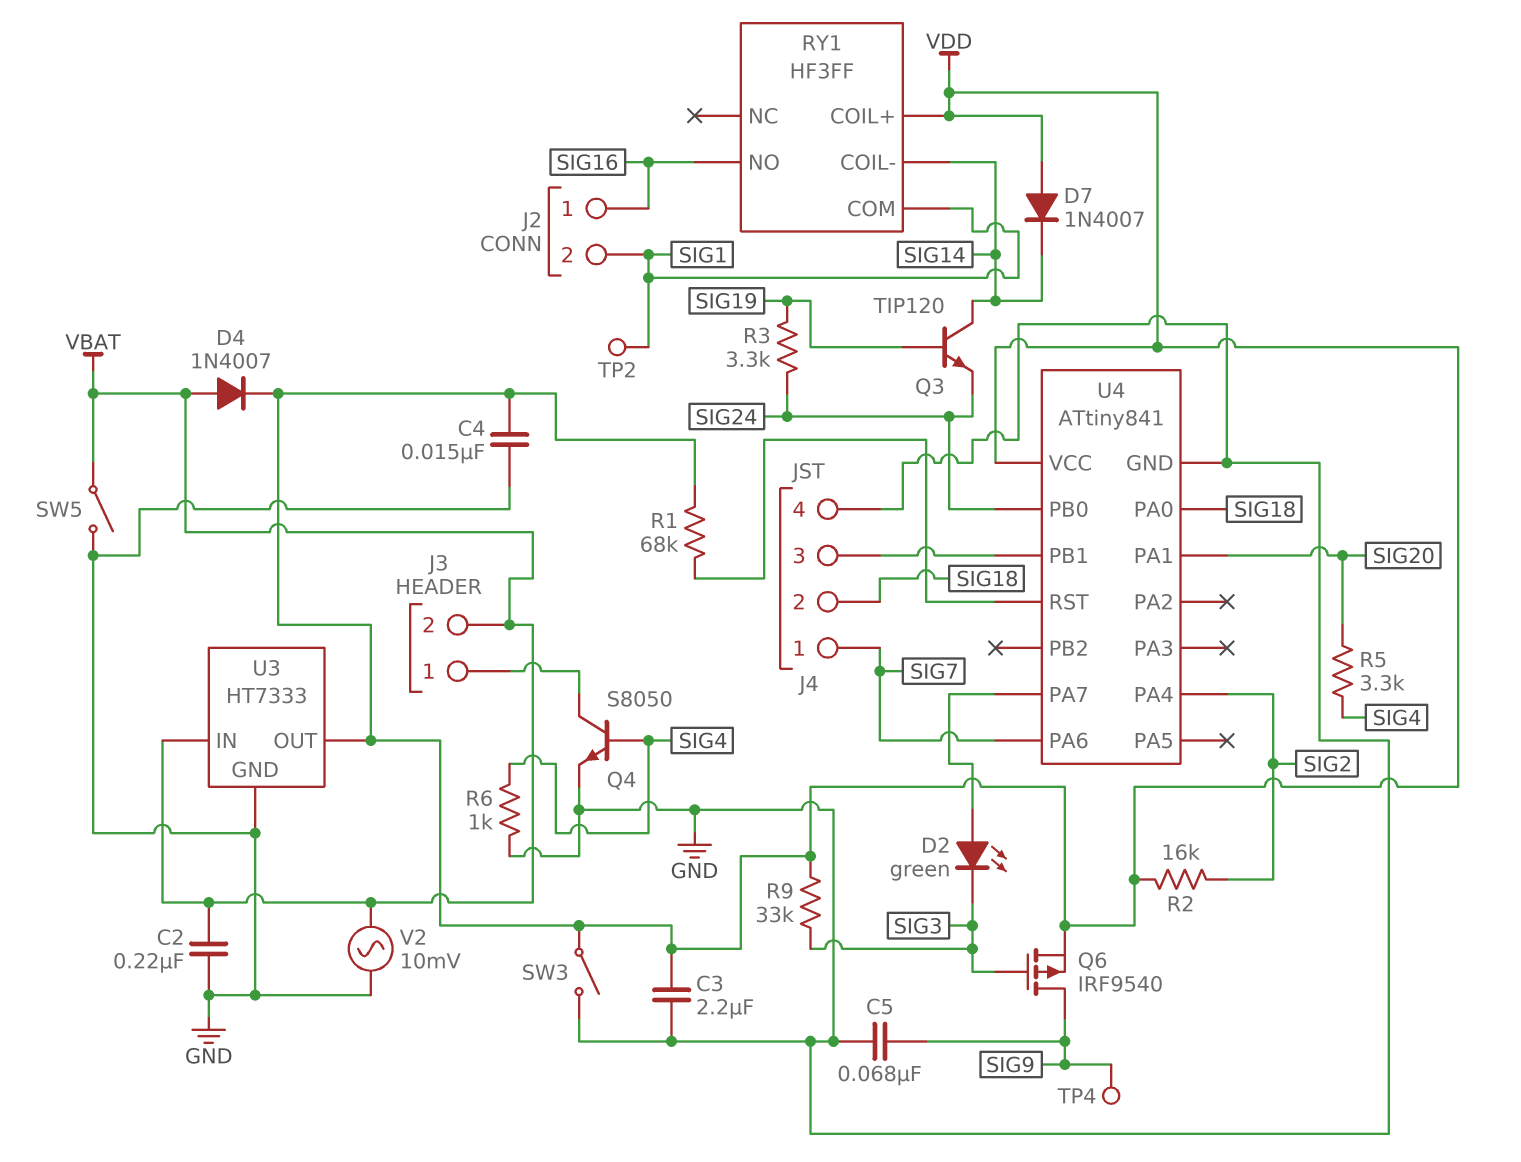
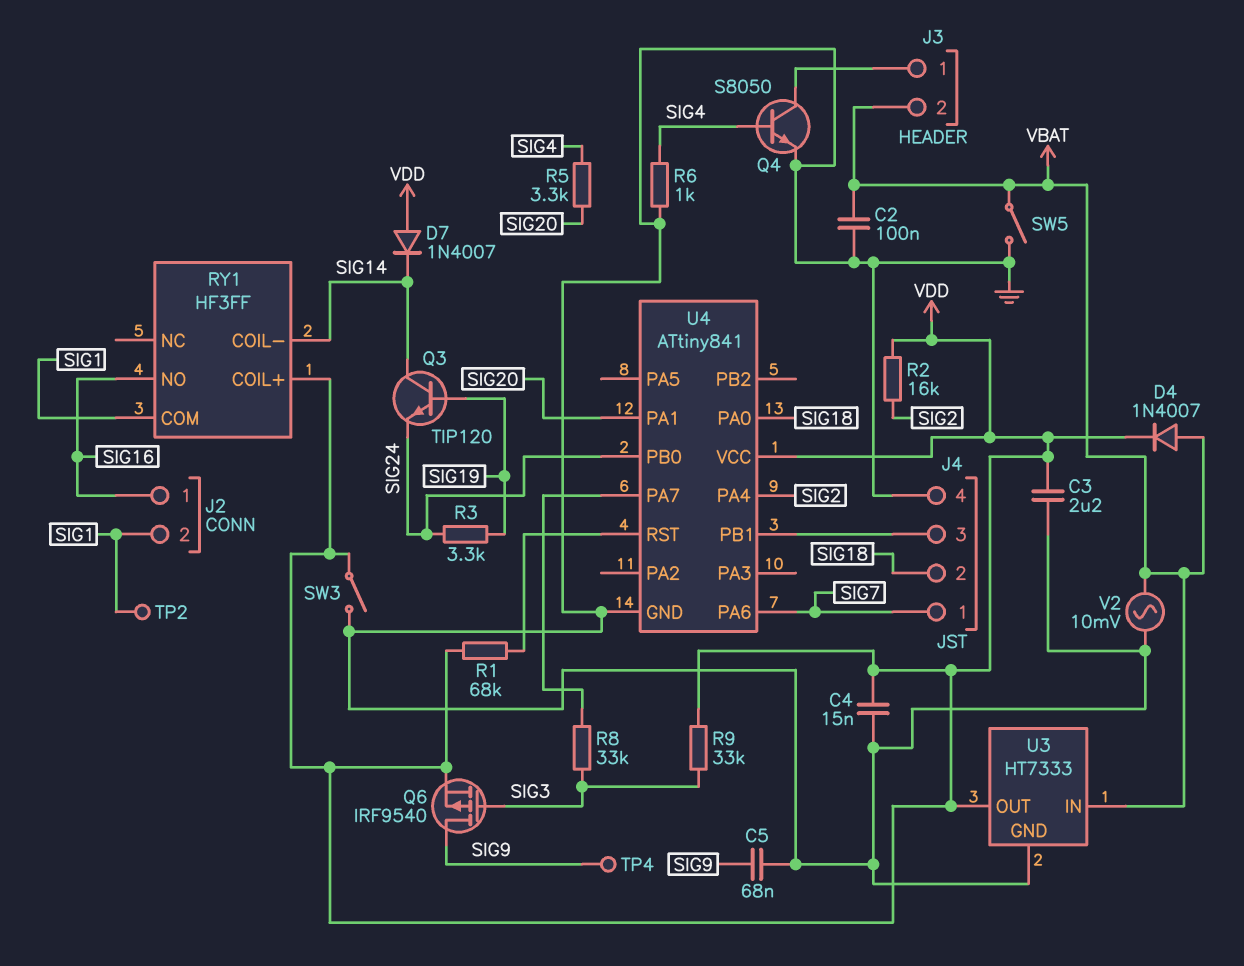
C2: 220nF (GND, VBAT) -> 100nF (GND, VBAT)
D2: LED green (A U4/PA7, K SIG3) -> none
R8: none -> 33k (SIG3, U4/PA7)

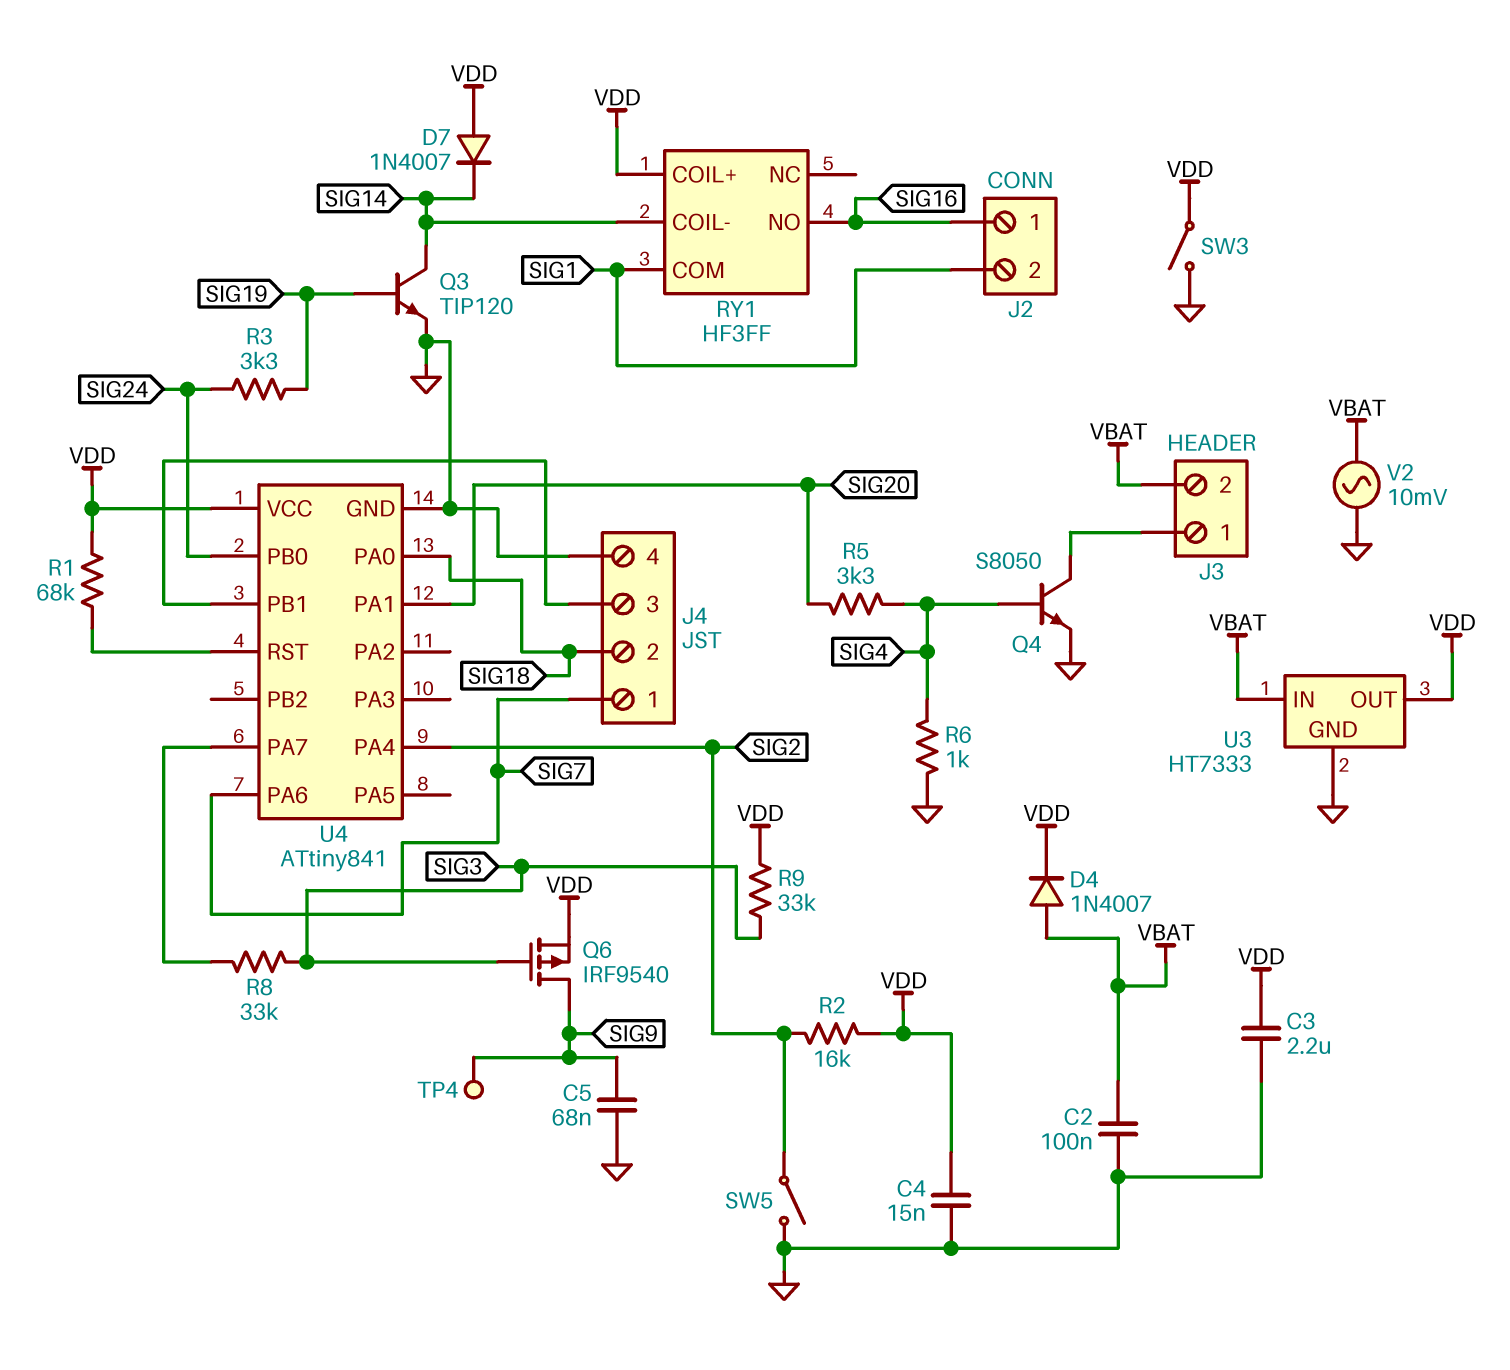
Q3: NPN TIP120 (B SIG19, C SIG14, E SIG24) -> NPN TIP120 (B SIG19, C SIG14, E GND)
SW5: switch (GND, VBAT) -> switch (GND, SIG2)
TP2: test point (SIG1) -> none

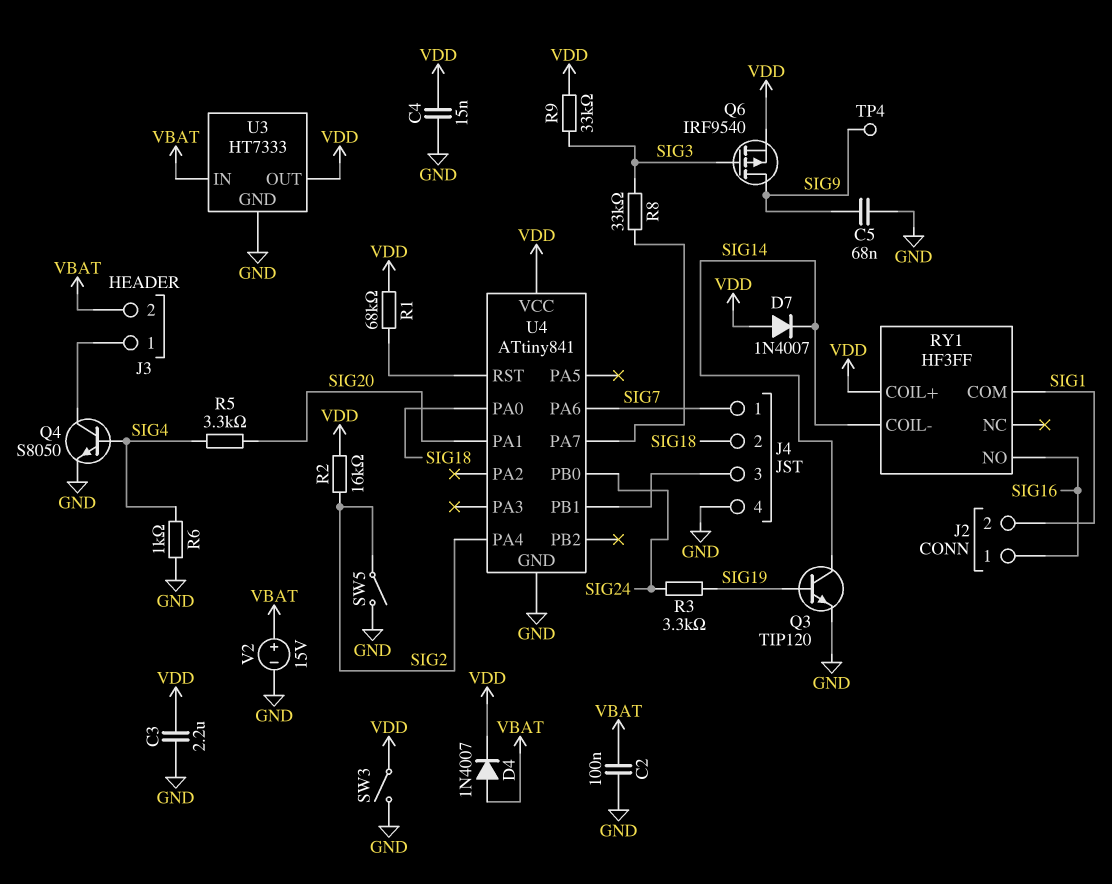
V2: AC 10mV (GND, VBAT) -> 15V (plus VBAT, minus GND)

